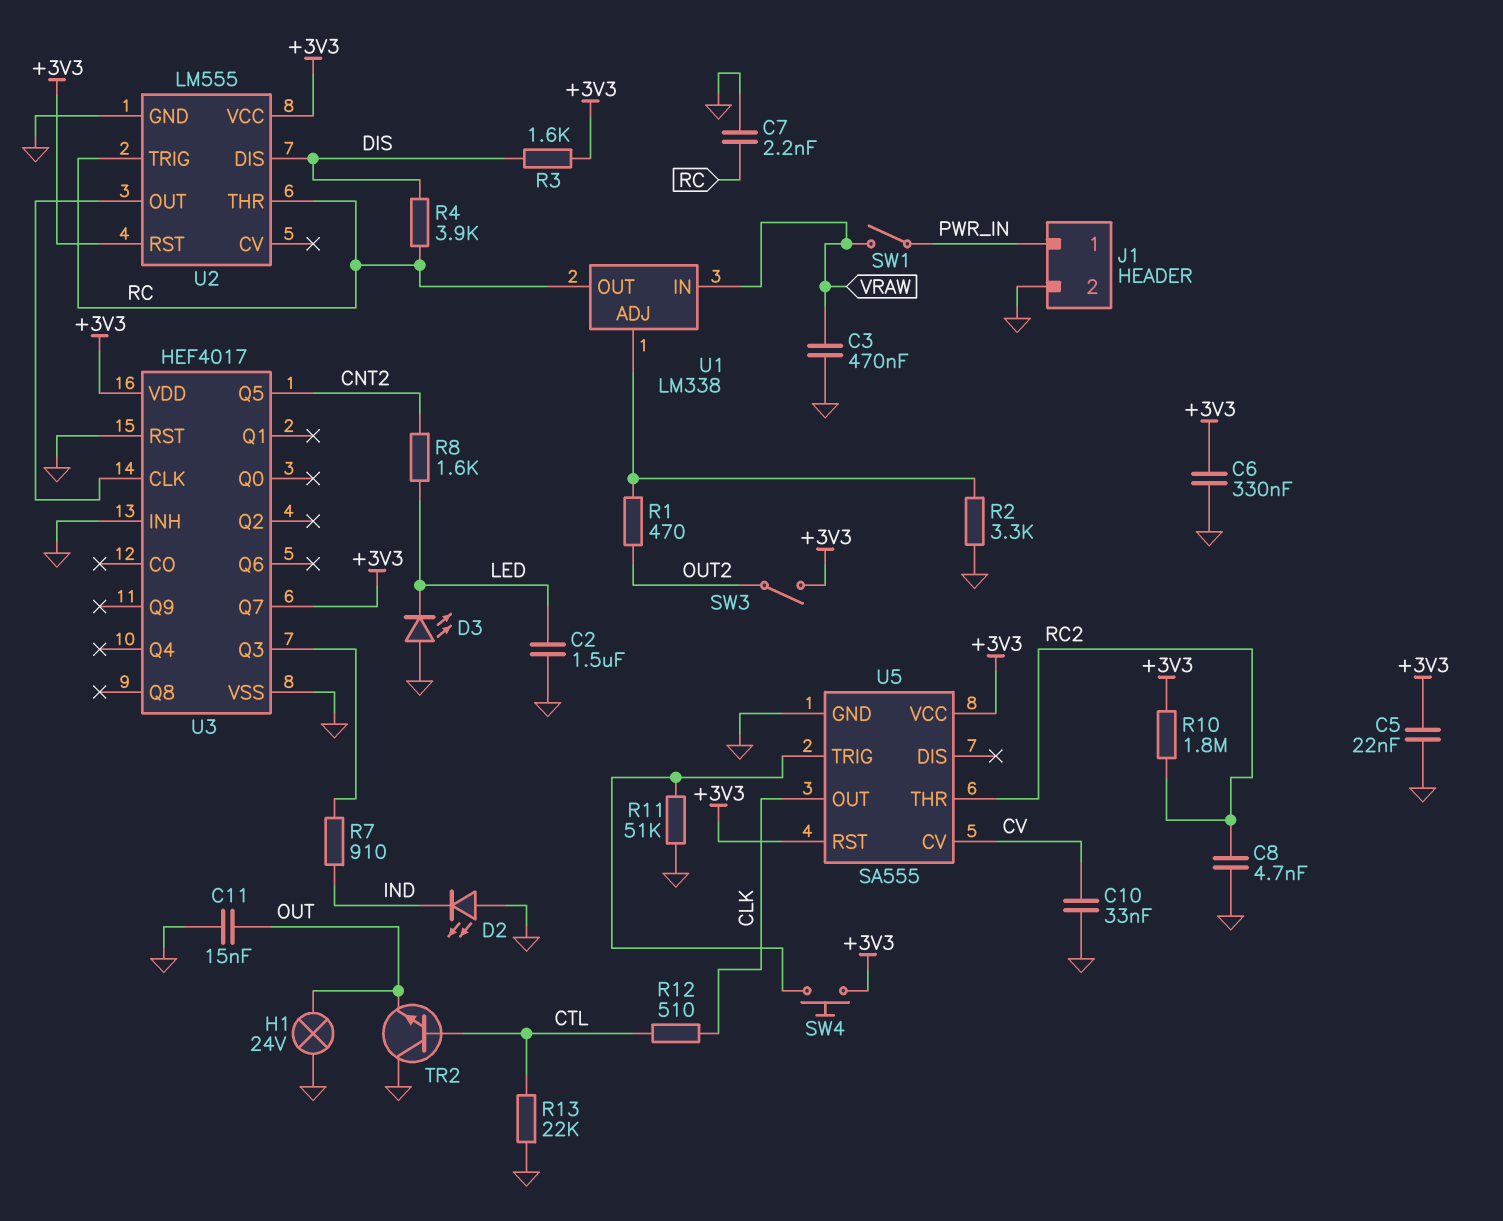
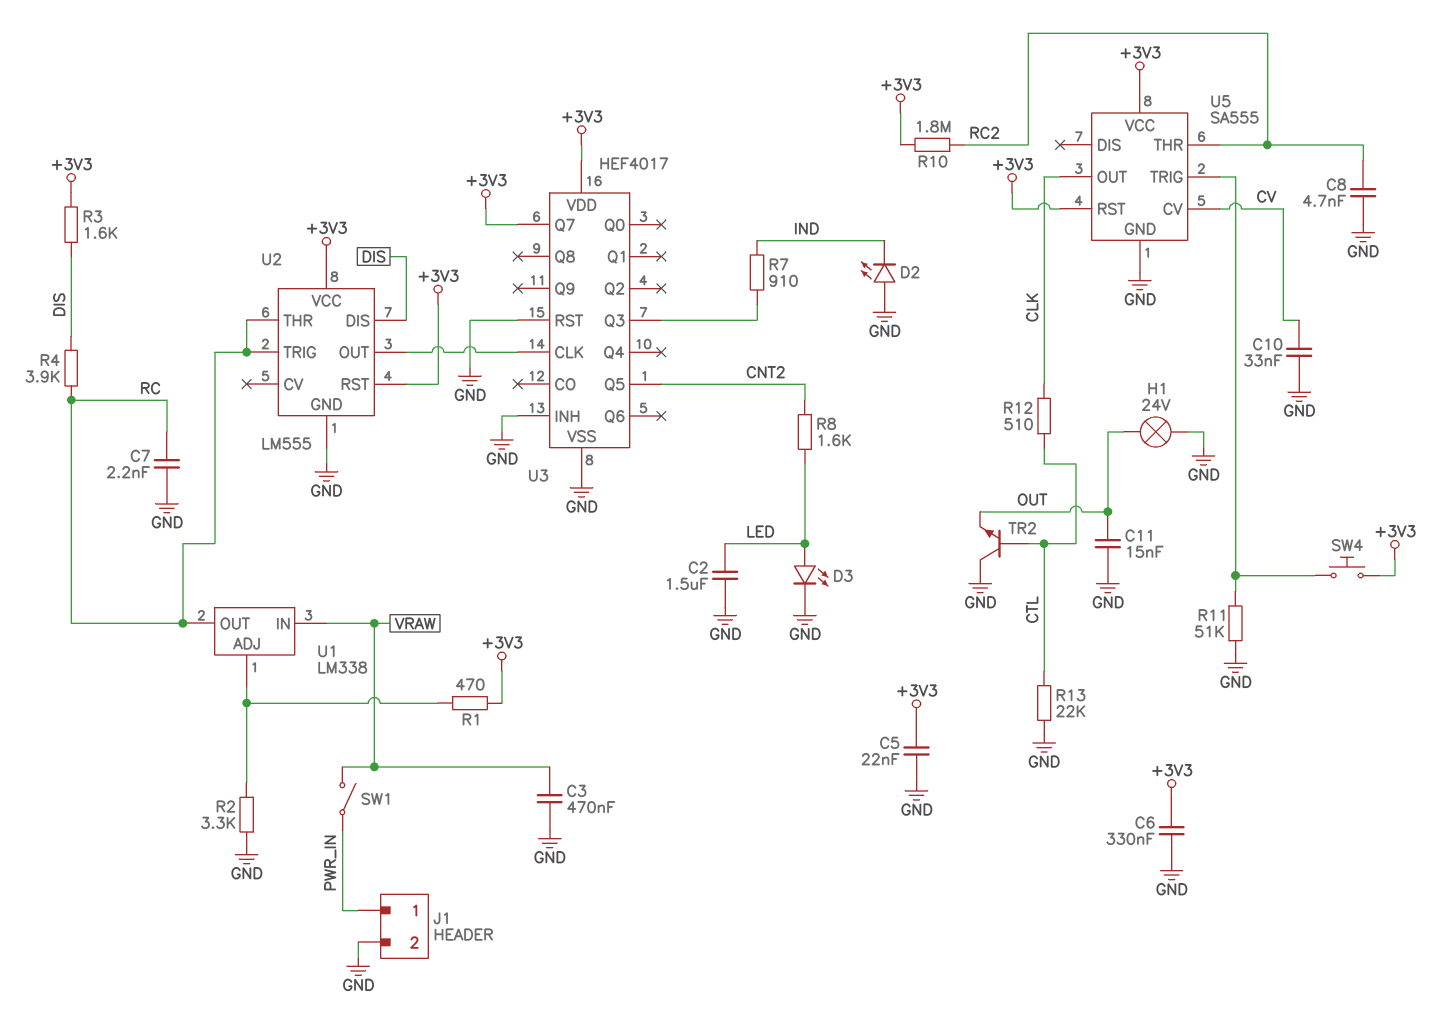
D3: LED (A GND, K LED) -> LED (A LED, K GND)
R1: 470 (OUT2, U1/ADJ) -> 470 (+3V3, U1/ADJ)
SW3: switch (+3V3, OUT2) -> none

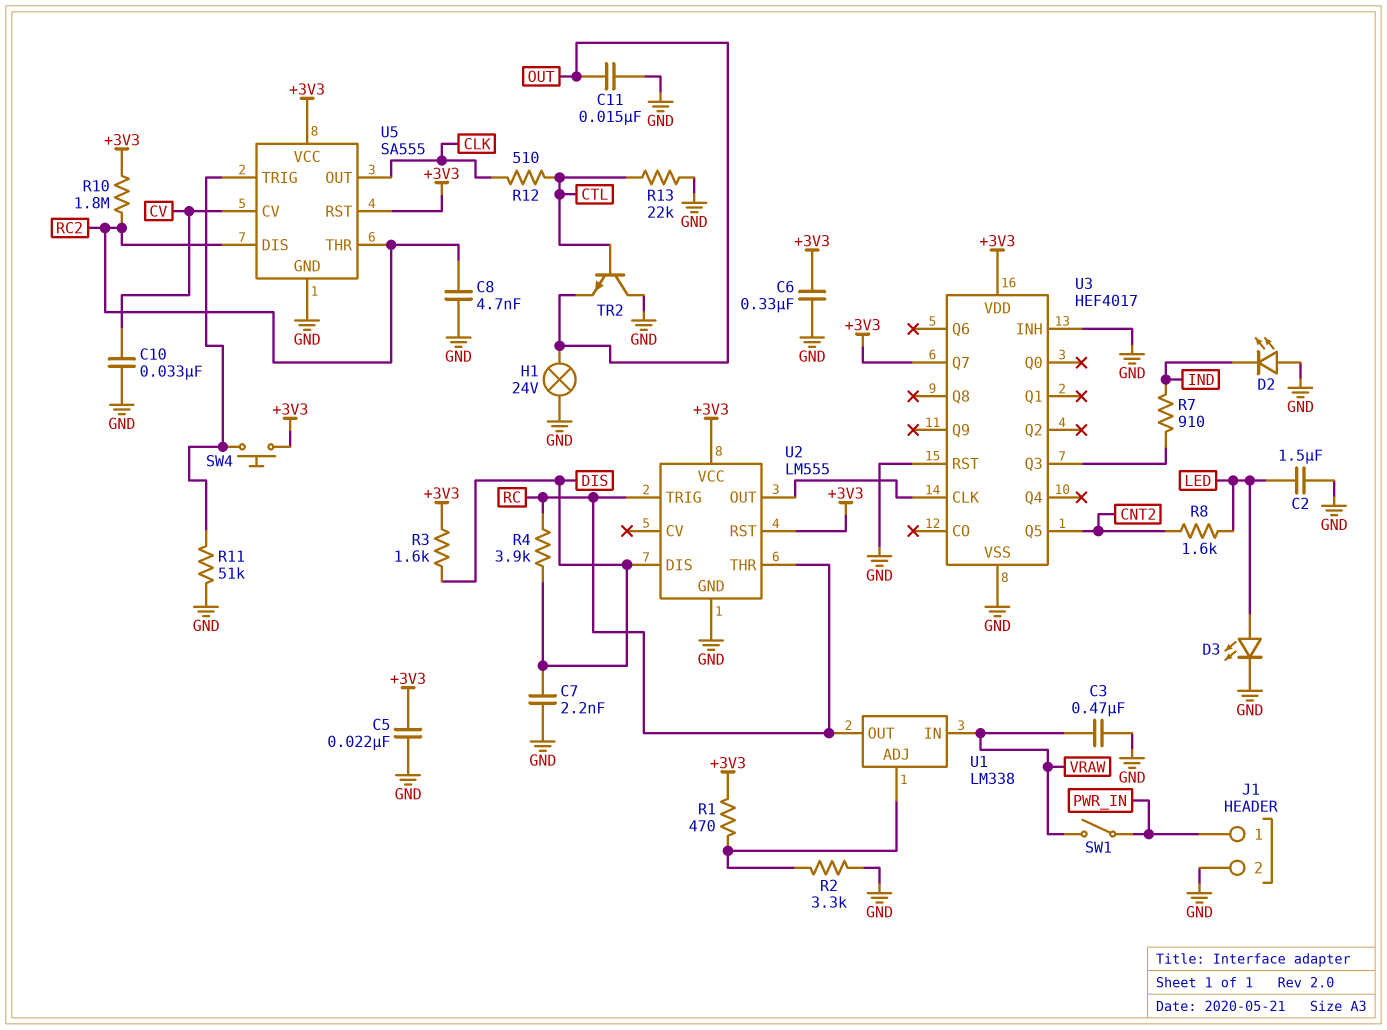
C7: 2.2nF (GND, RC) -> 2.2nF (DIS, GND)
U5 pin DIS: none -> RC2

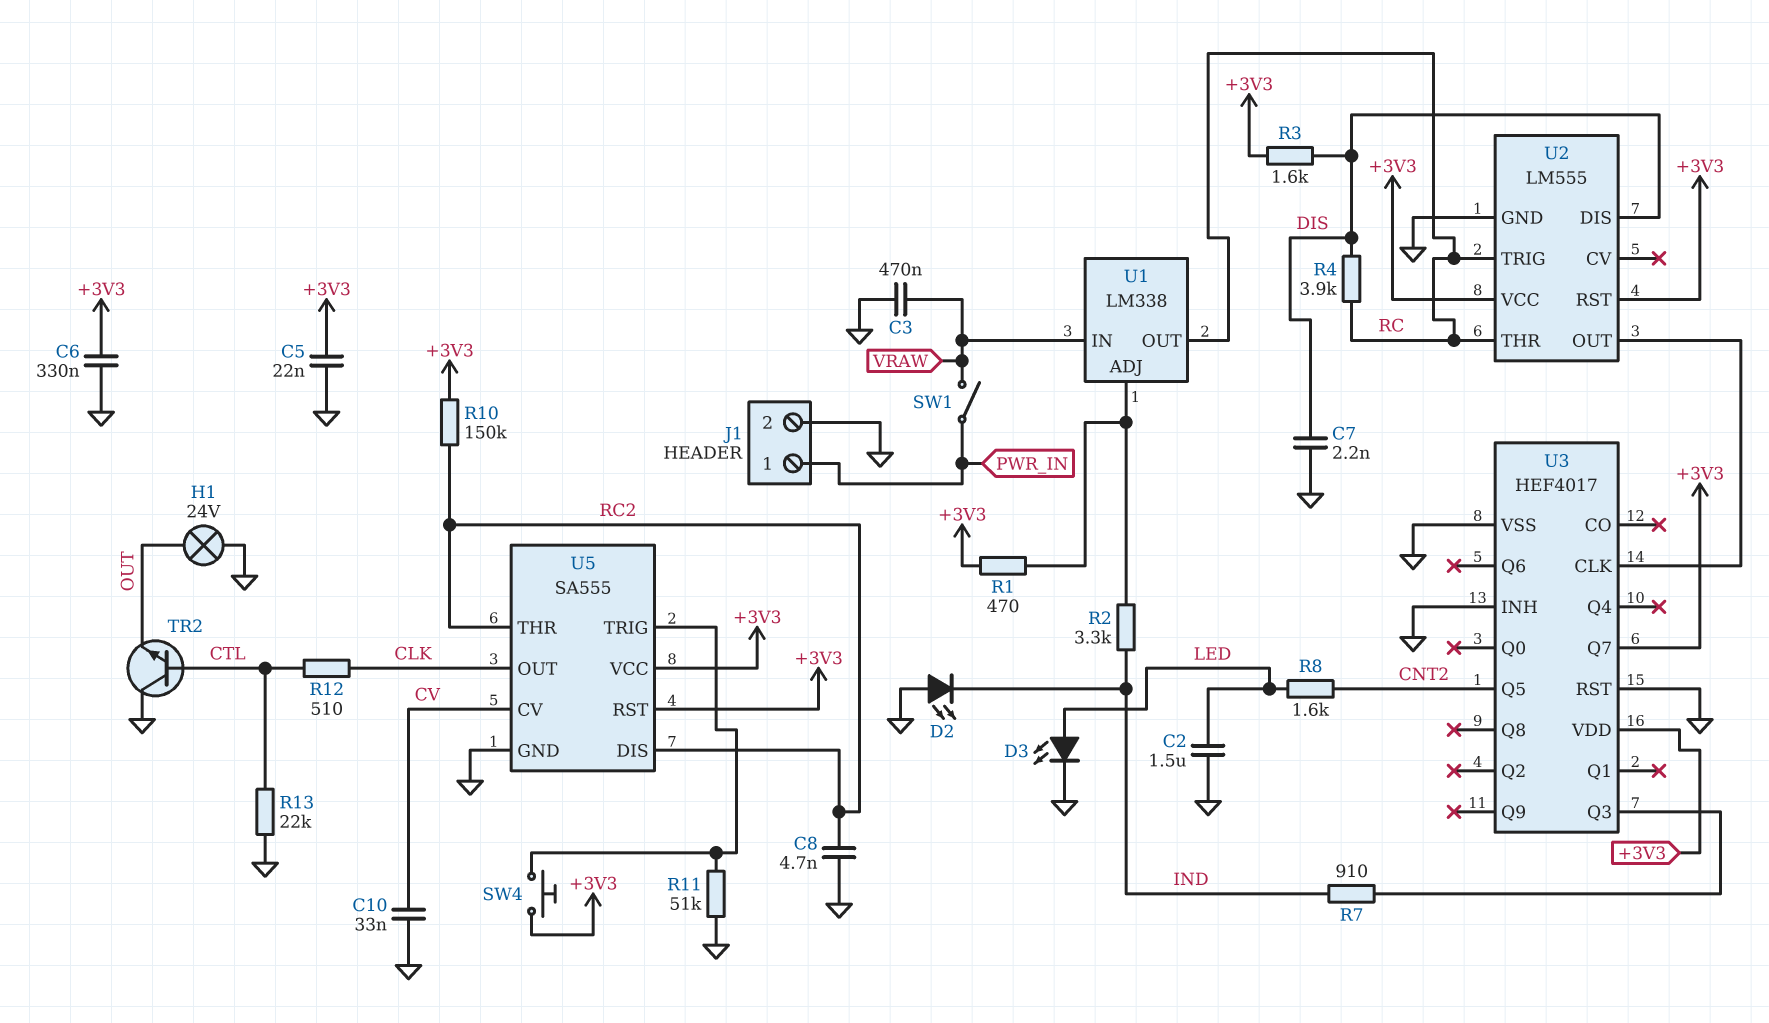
C11: 15nF (GND, OUT) -> none
R2: 3.3k (GND, U1/ADJ) -> 3.3k (IND, U1/ADJ)
R10: 1.8M (+3V3, RC2) -> 150k (+3V3, RC2)

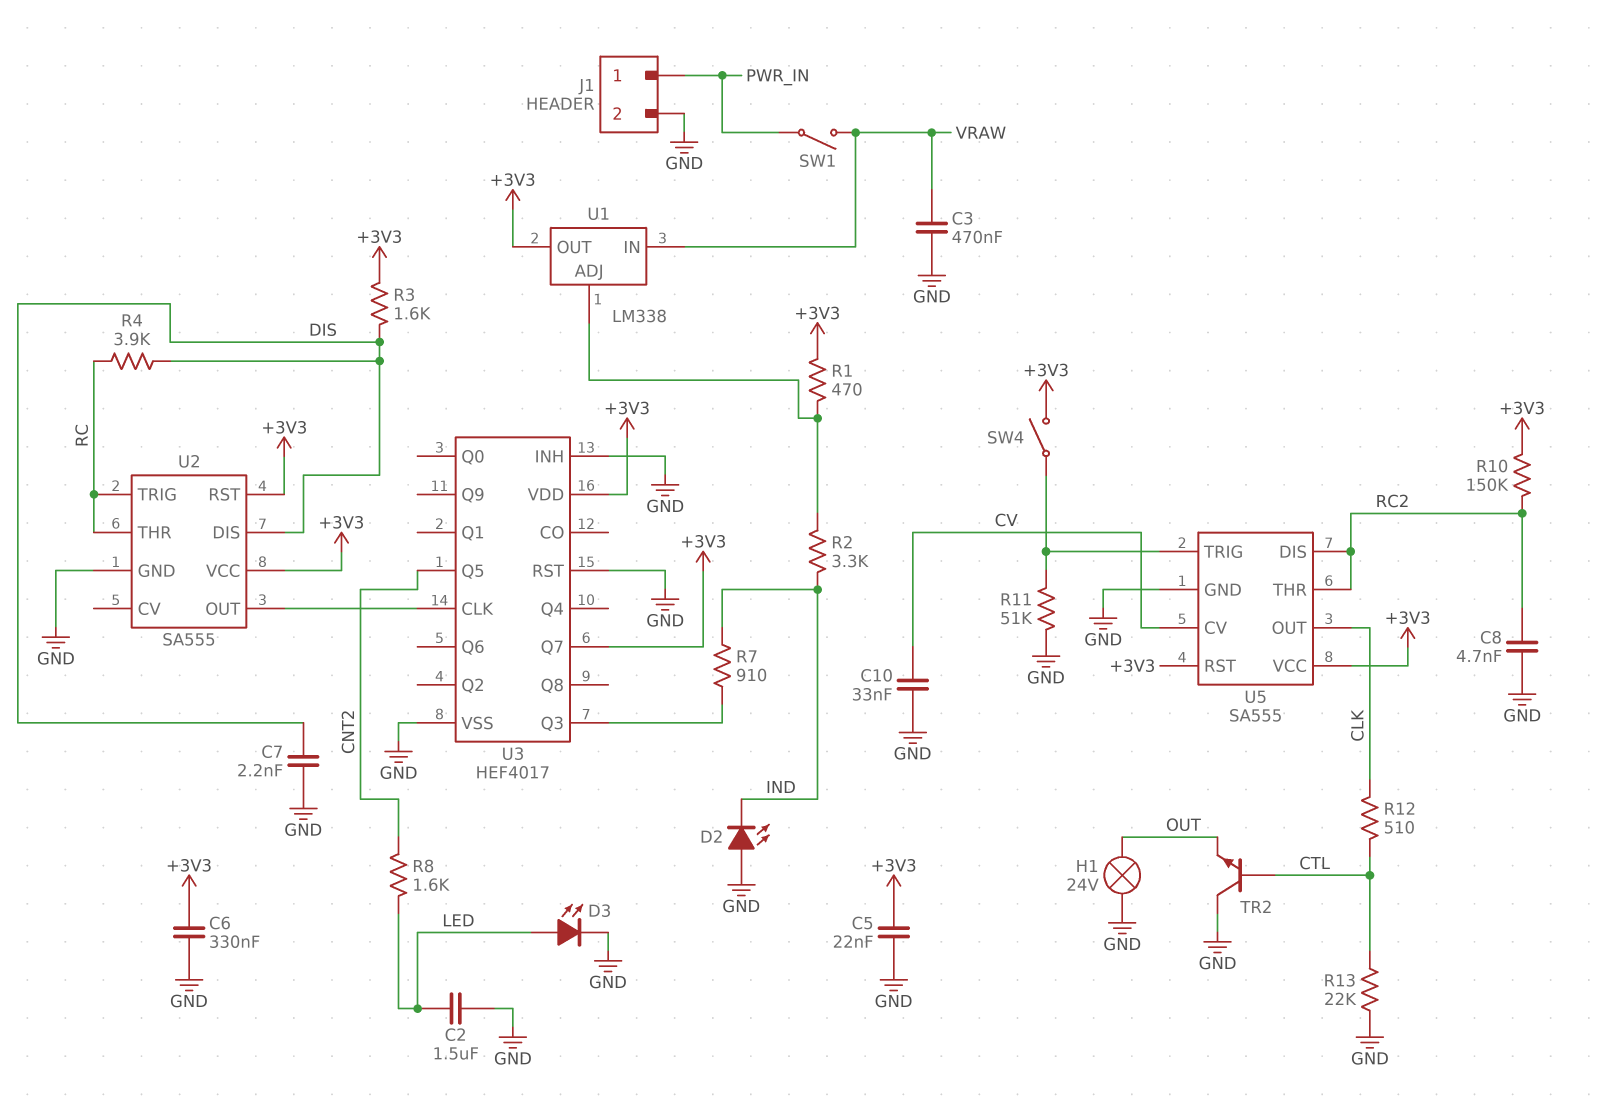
SW4: button (+3V3, U5/TRIG) -> switch (+3V3, U5/TRIG)
U1 pin OUT: RC -> +3V3
U2: LM555 -> SA555

